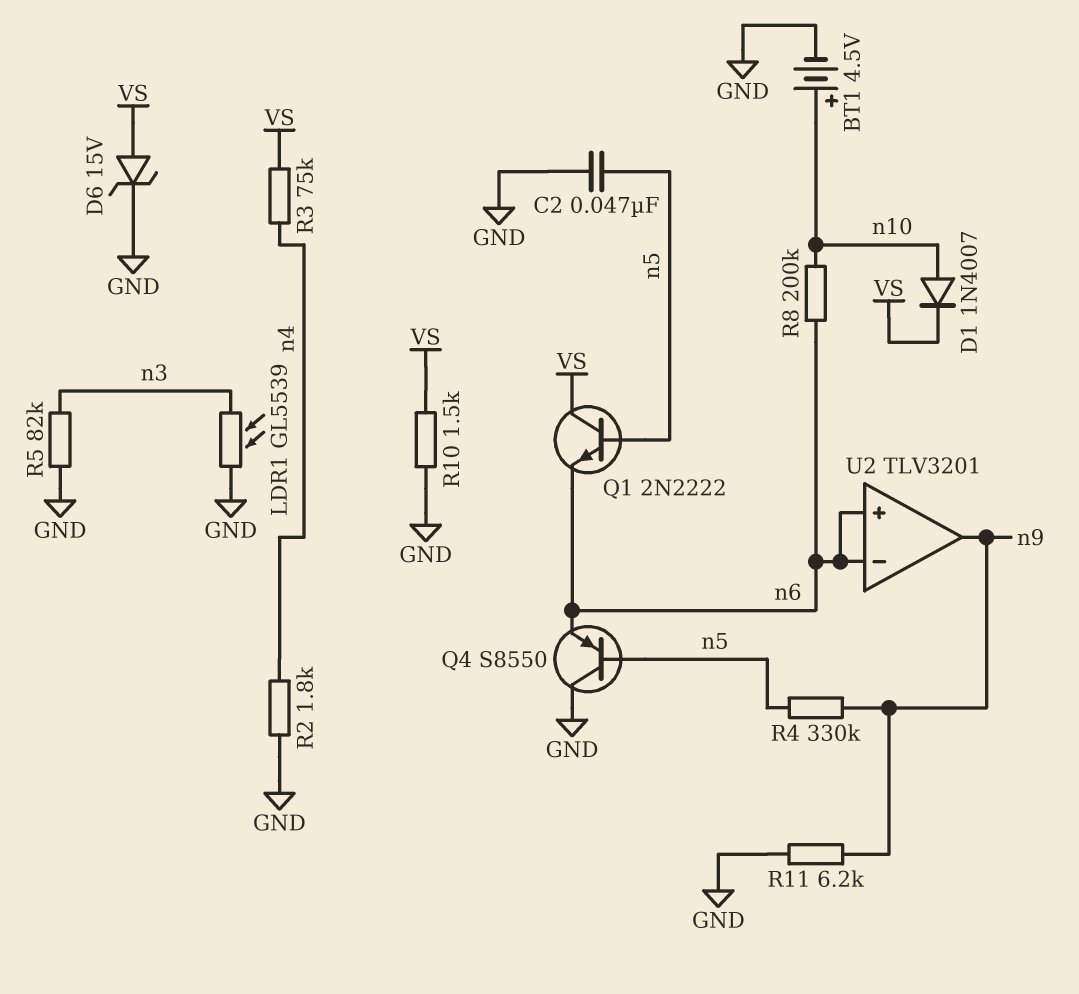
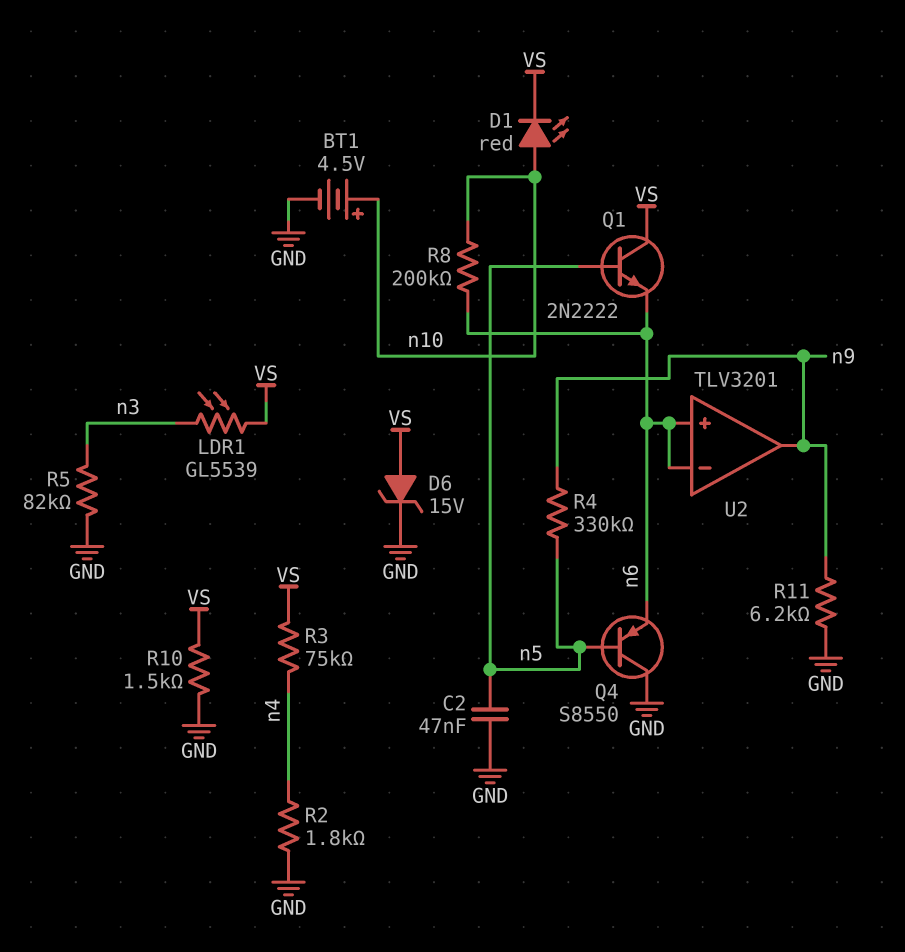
D1: diode 1N4007 (A n10, K VS) -> LED red (A n10, K VS)
LDR1: GL5539 (GND, n3) -> GL5539 (VS, n3)

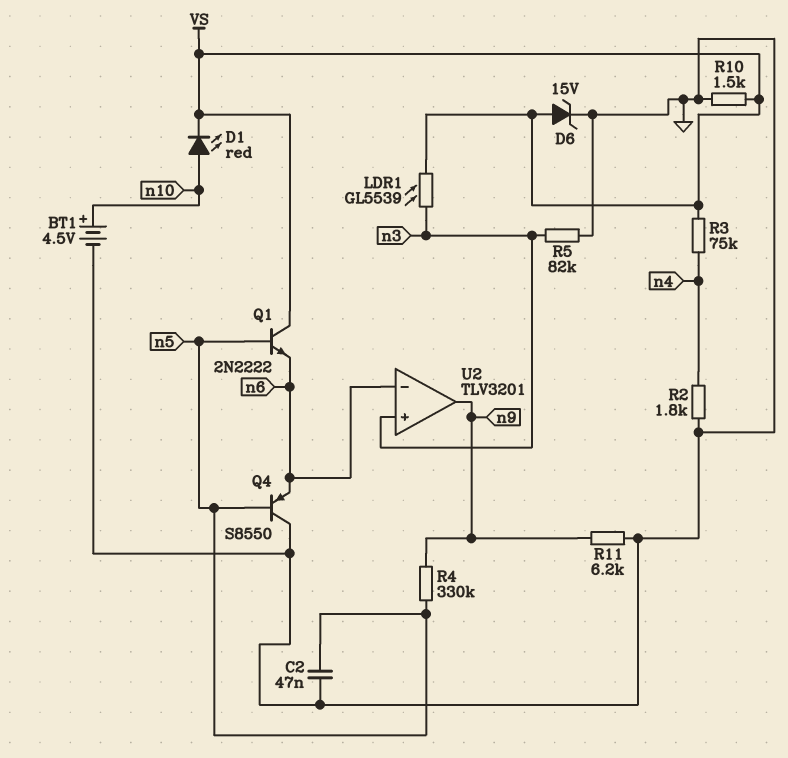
R8: 200k (n6, n10) -> none
U2 pin in+: n6 -> n3

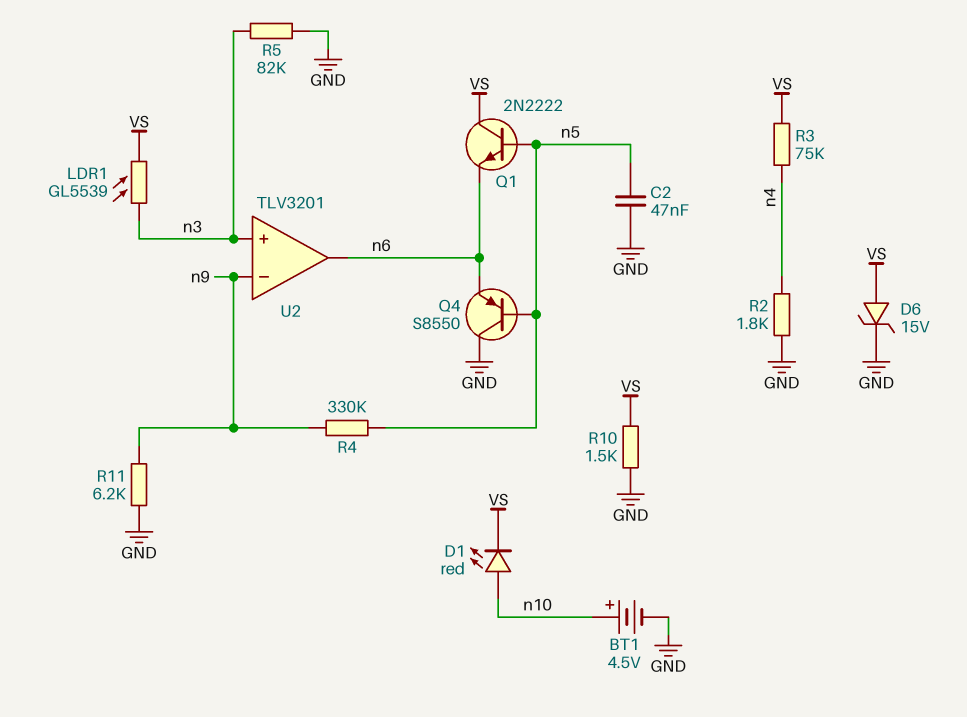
U2 pin in-: n6 -> n9
U2 pin out: n9 -> n6

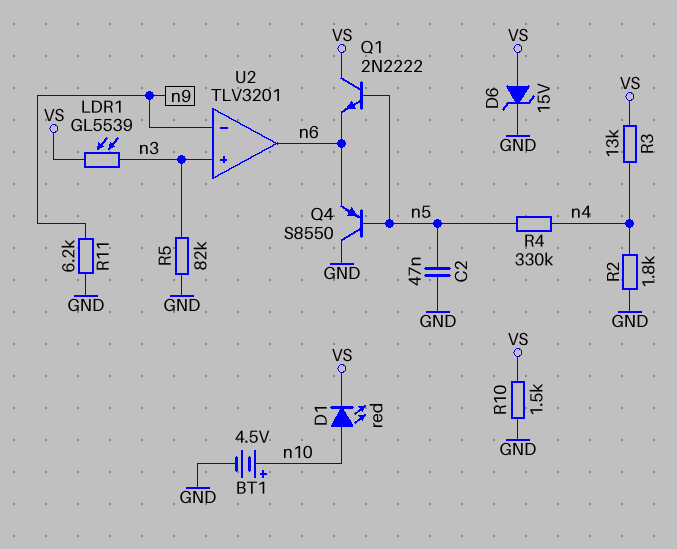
R3: 75k (VS, n4) -> 13k (VS, n4)
R4: 330k (n5, n9) -> 330k (n4, n5)

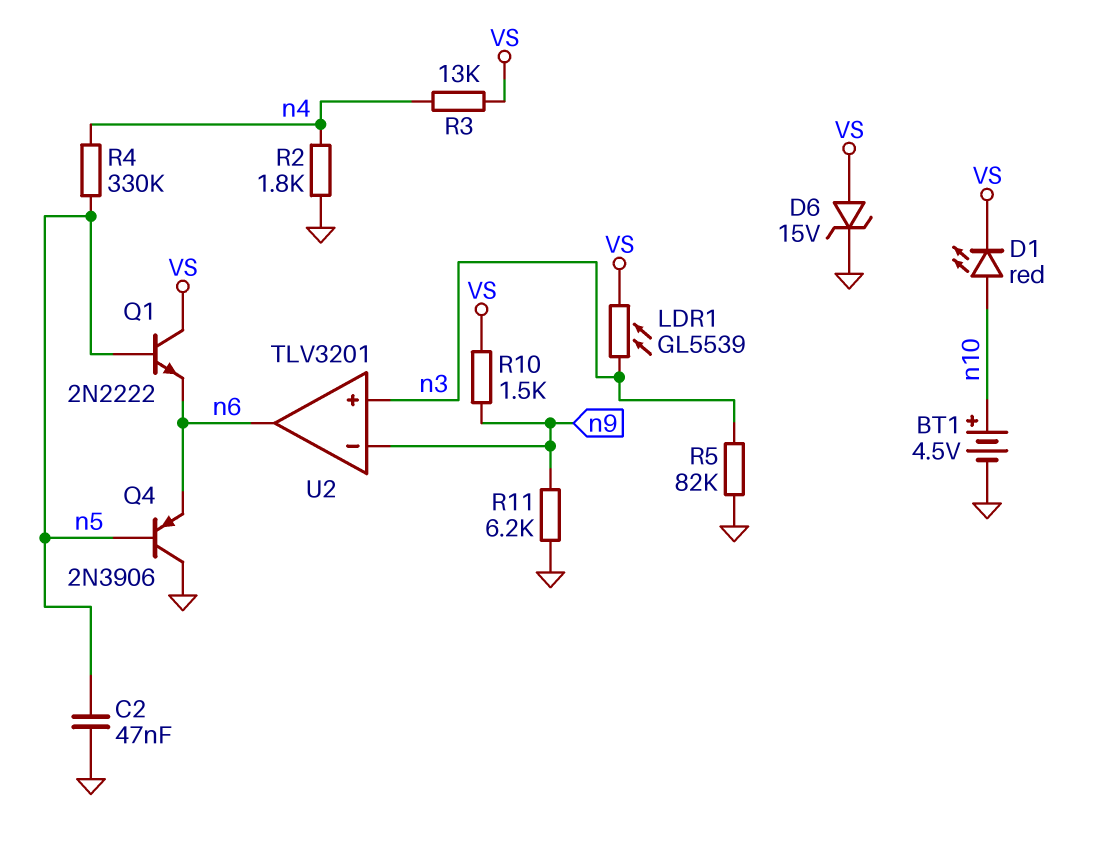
Q4: PNP S8550 (B n5, C GND, E n6) -> PNP 2N3906 (B n5, C GND, E n6)
R10: 1.5k (GND, VS) -> 1.5k (VS, n9)

